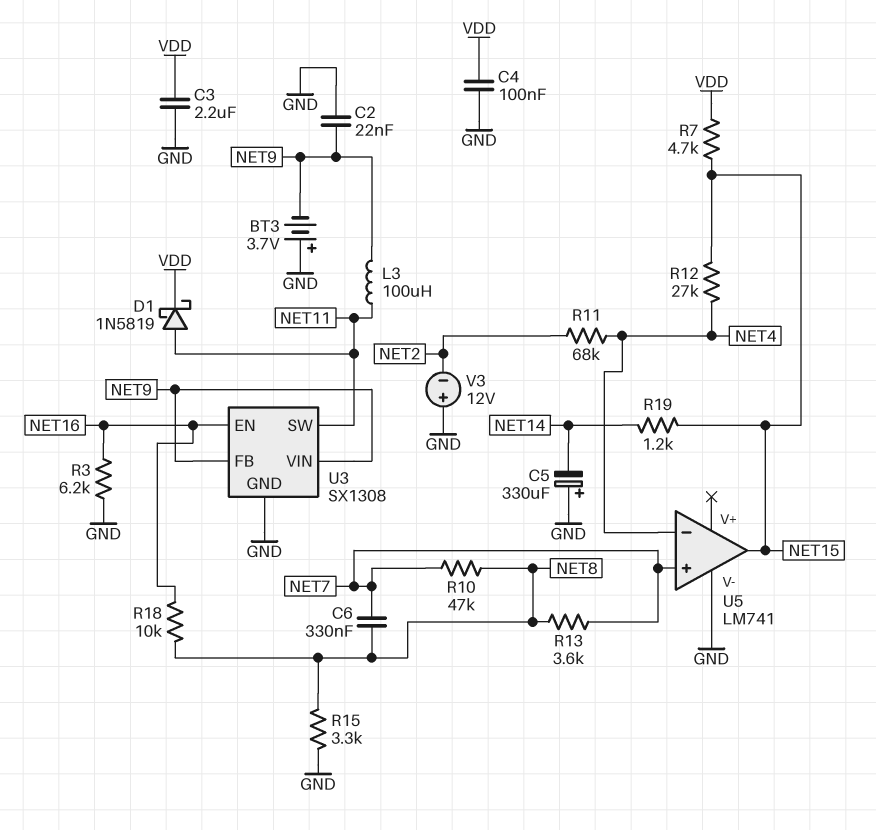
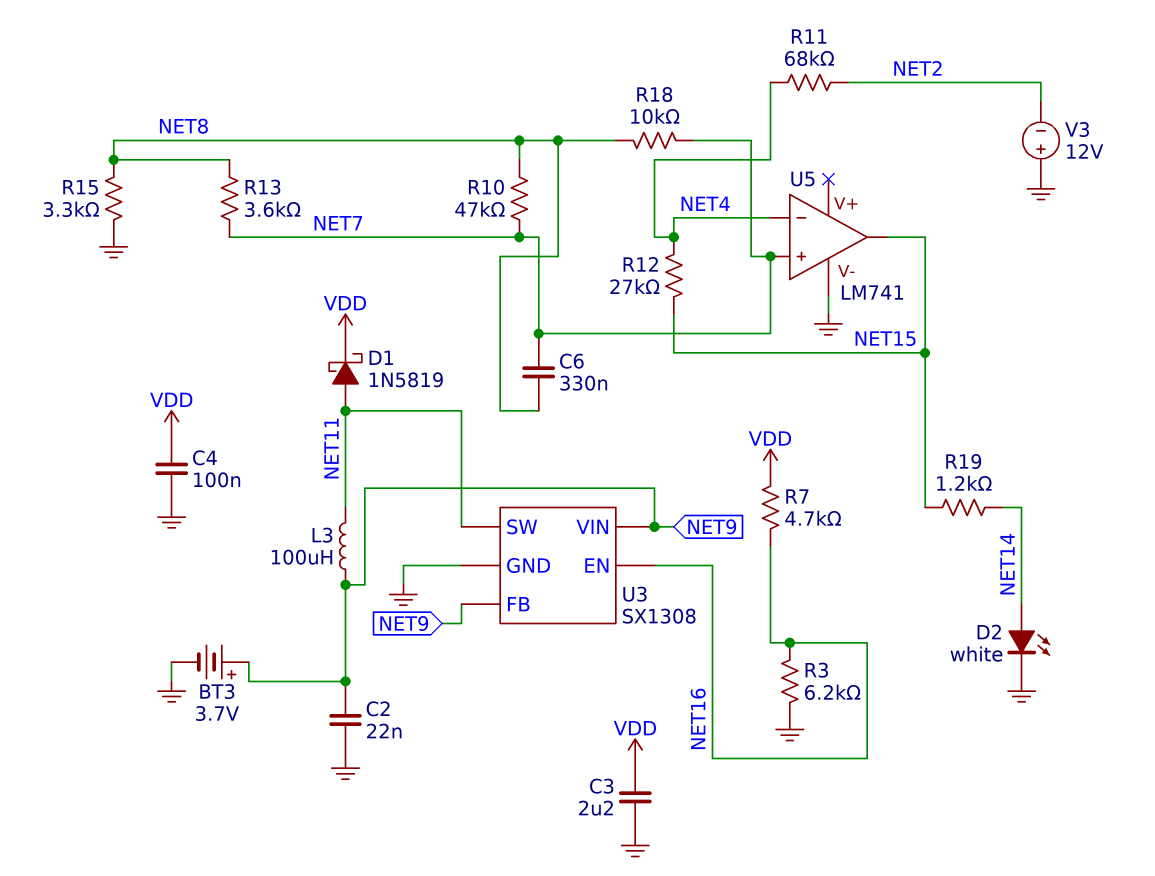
BT3: 3.7V (plus GND, minus NET9) -> 3.7V (plus NET9, minus GND)
C5: 330uF (plus GND, minus NET14) -> none
D2: none -> LED white (A NET14, K GND)
R7: 4.7k (NET15, VDD) -> 4.7k (NET16, VDD)
R18: 10k (NET8, NET16) -> 10k (NET7, NET8)

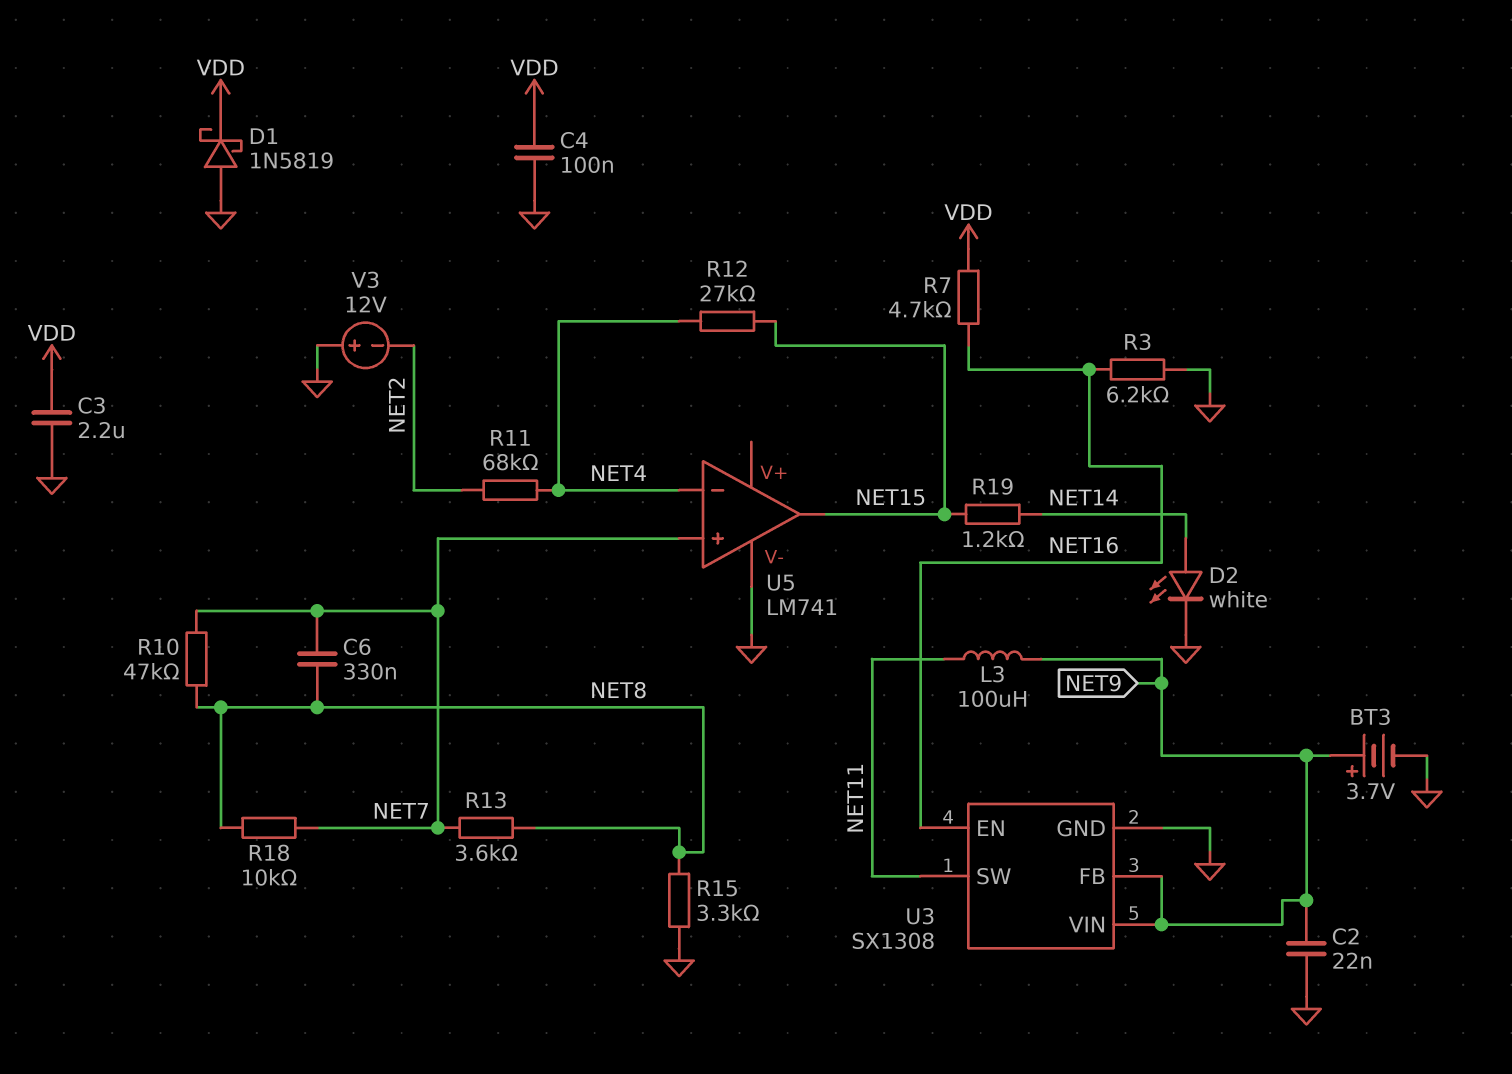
D1: schottky 1N5819 (A NET11, K VDD) -> schottky 1N5819 (A GND, K VDD)

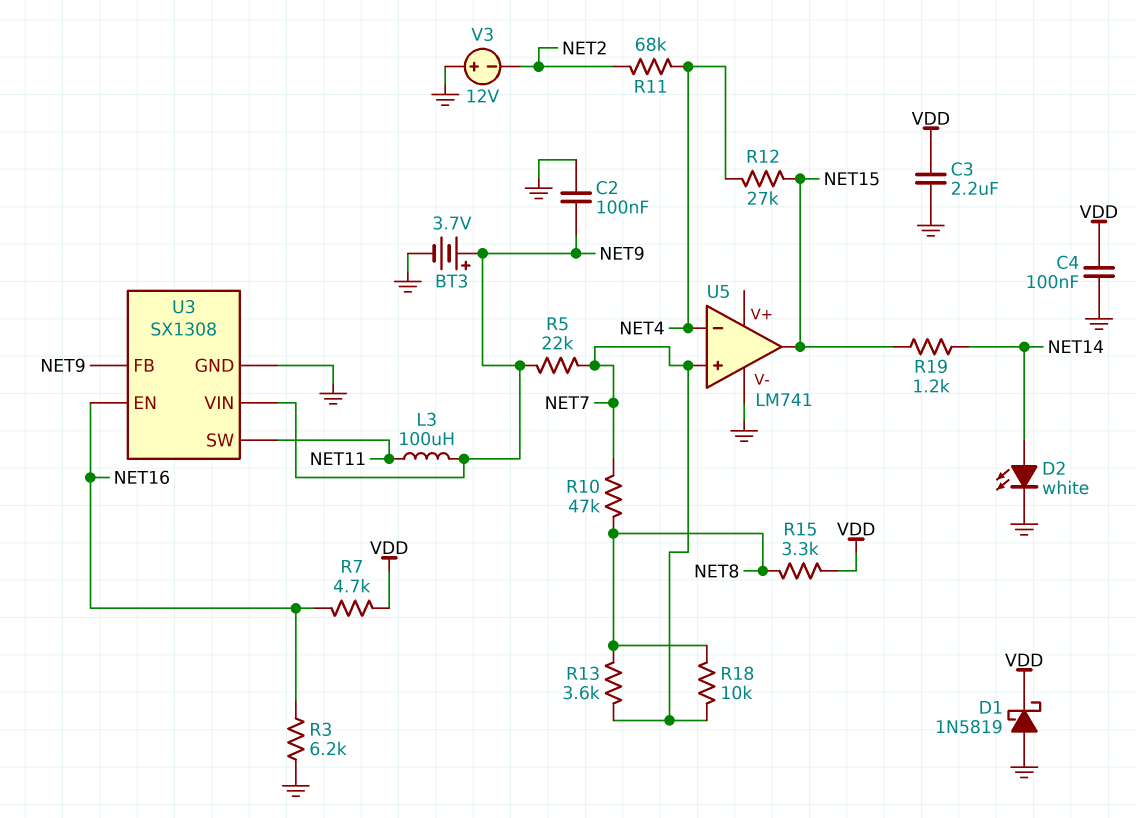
C2: 22nF (GND, NET9) -> 100nF (GND, NET9)
C6: 330nF (NET7, NET8) -> none
R5: none -> 22k (NET7, NET9)
R15: 3.3k (GND, NET8) -> 3.3k (NET8, VDD)

